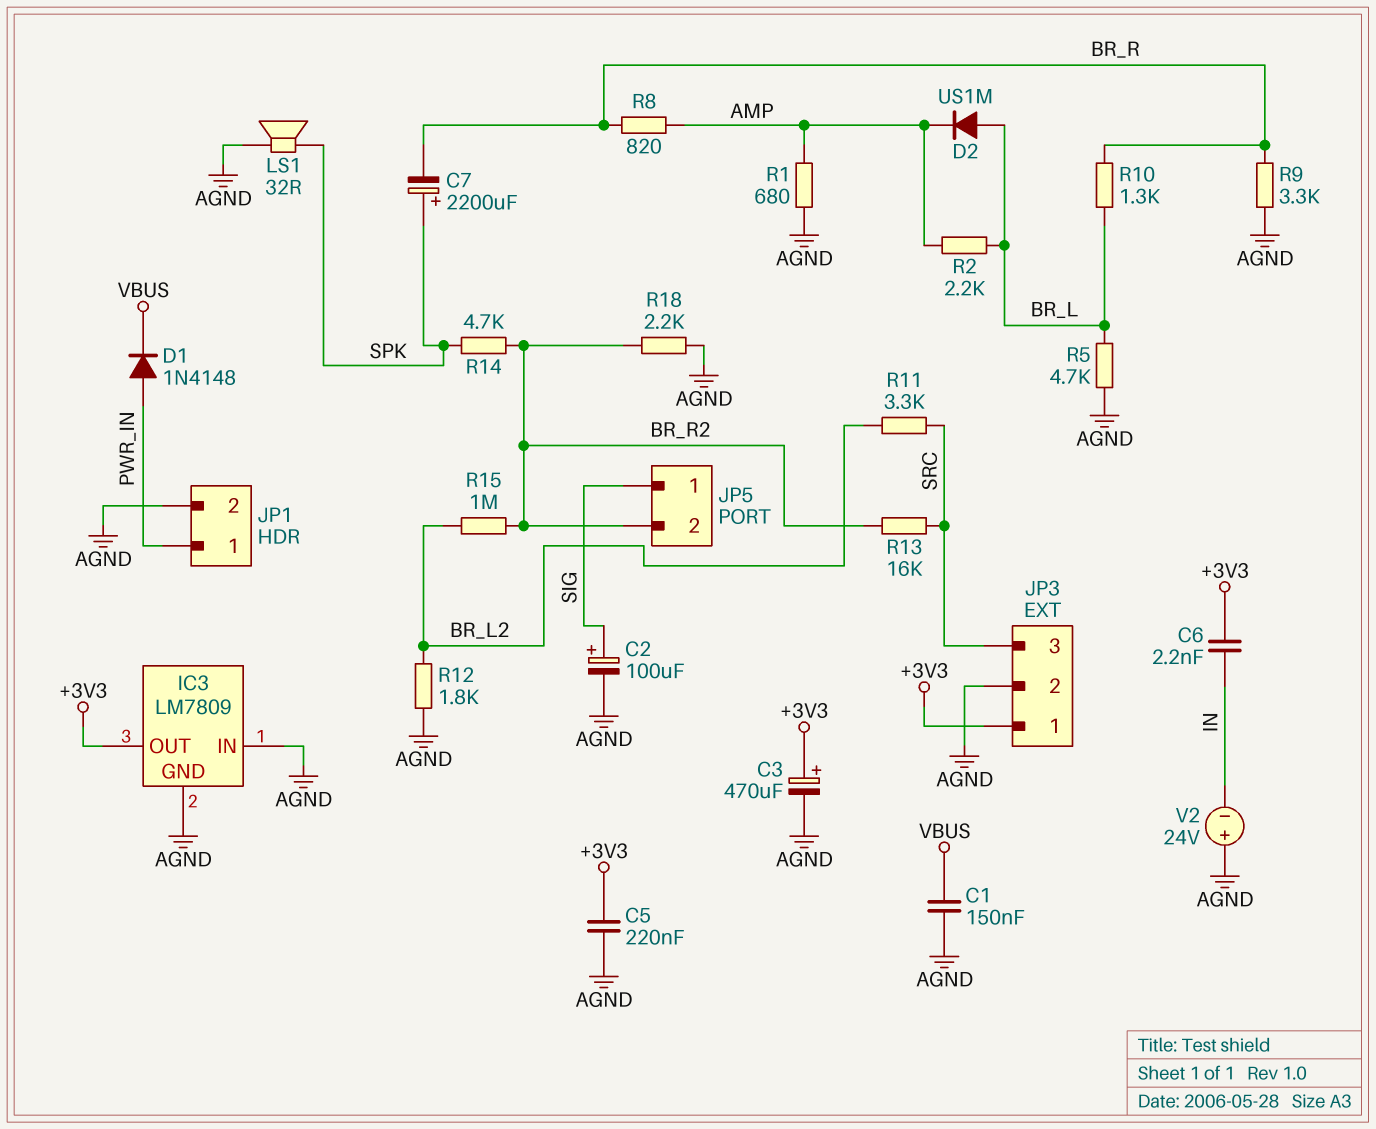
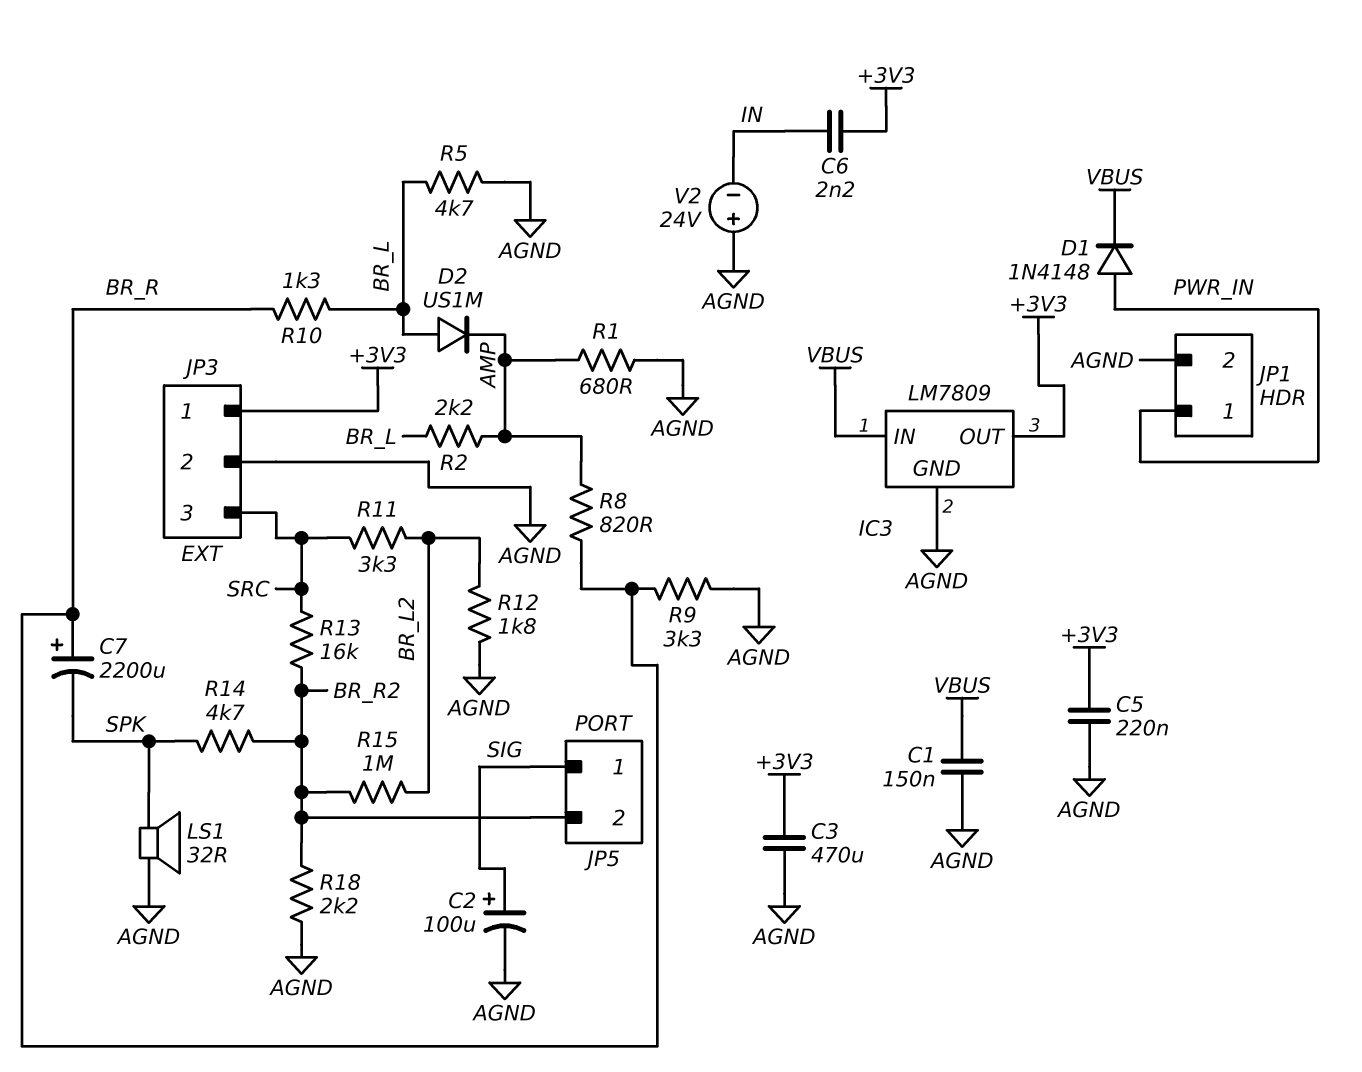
C3: 470uF (plus +3V3, minus AGND) -> 470uF (+3V3, AGND)
C7: 2200uF (plus SPK, minus BR_R) -> 2200uF (plus BR_R, minus SPK)
IC3 pin IN: AGND -> VBUS

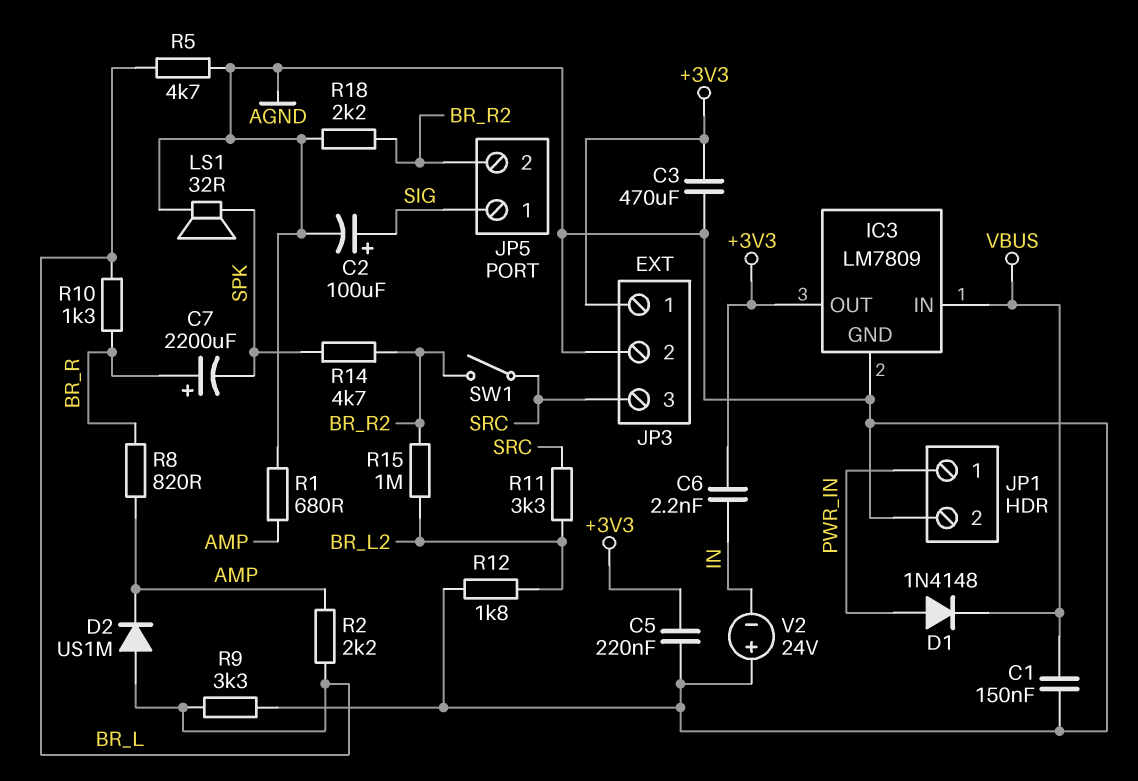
R9: 3.3k (AGND, BR_R) -> 3.3k (AGND, BR_L)
R13: 16k (BR_R2, SRC) -> none
SW1: none -> switch (BR_R2, SRC)

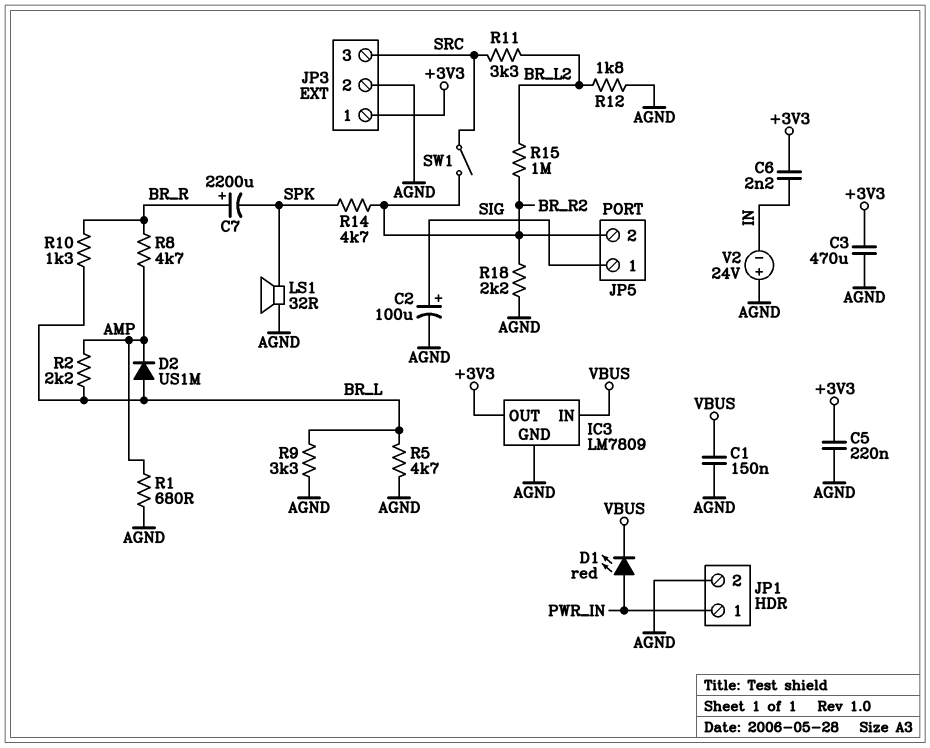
D1: diode 1N4148 (A PWR_IN, K VBUS) -> LED red (A PWR_IN, K VBUS)
R8: 820 (AMP, BR_R) -> 4.7k (AMP, BR_R)

